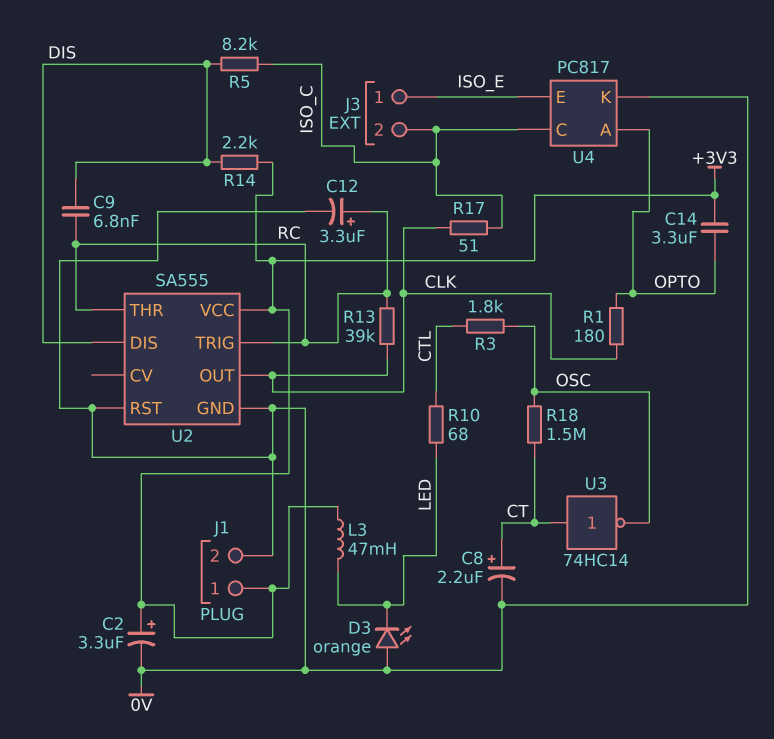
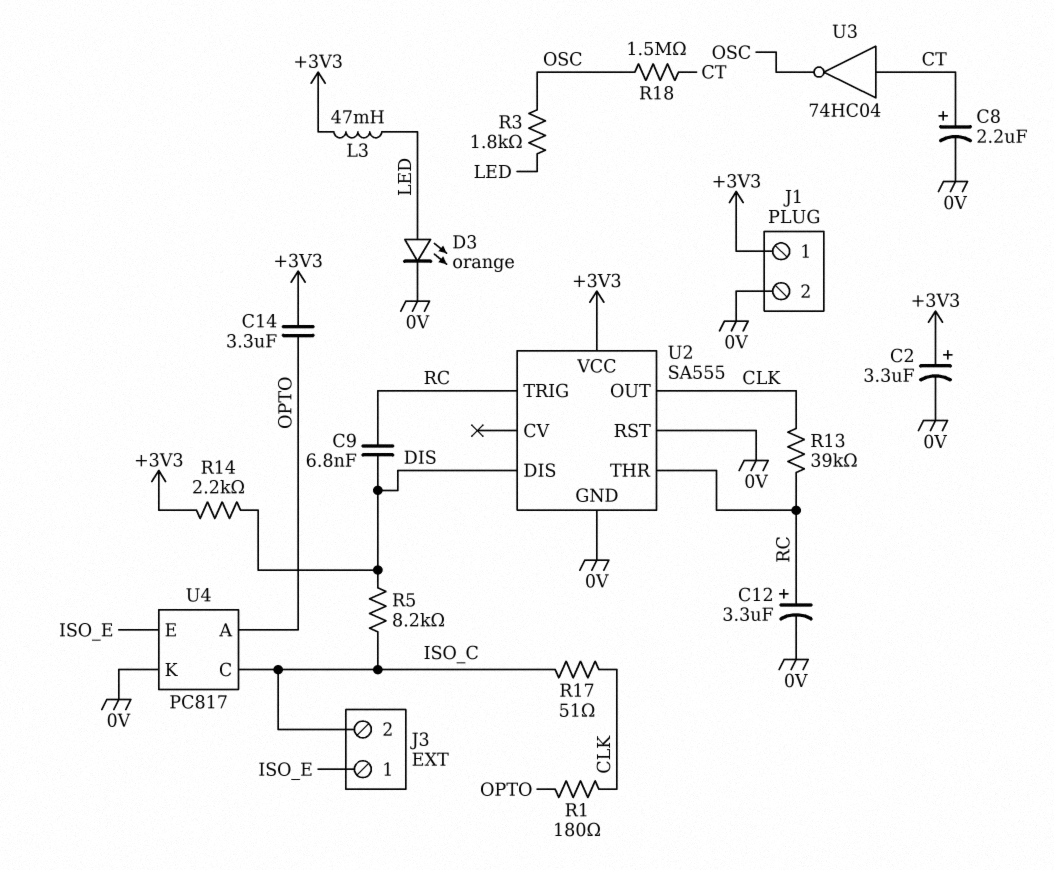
D3: LED orange (A 0V, K LED) -> LED orange (A LED, K 0V)
R3: 1.8k (CTL, OSC) -> 1.8k (LED, OSC)
R10: 68 (CTL, LED) -> none
U3: NOT 74HC14 (in CT, out OSC) -> NOT 74HC04 (in CT, out OSC)

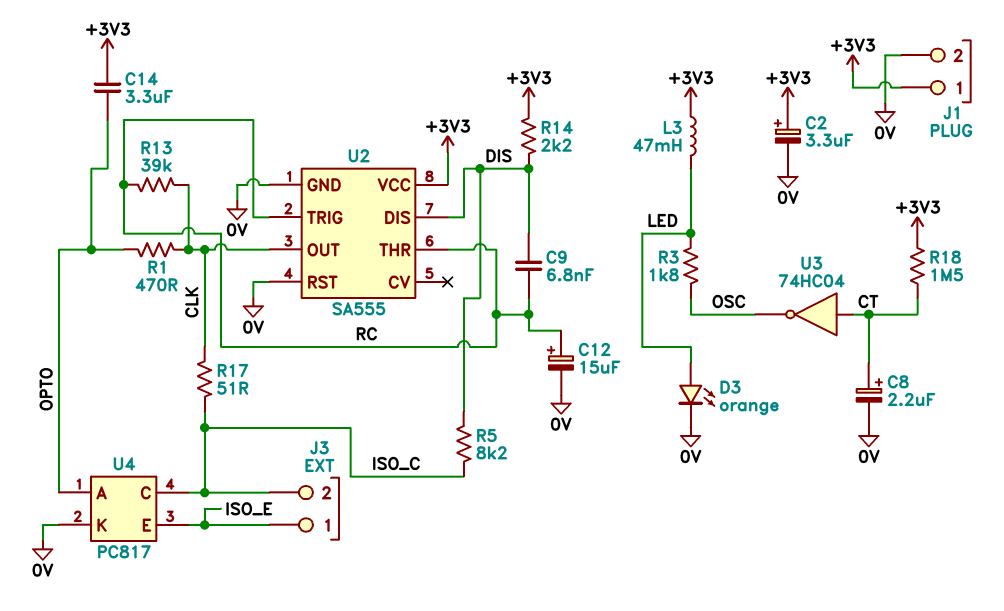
C12: 3.3uF (plus RC, minus 0V) -> 15uF (plus RC, minus 0V)
R1: 180 (CLK, OPTO) -> 470 (CLK, OPTO)
R18: 1.5M (CT, OSC) -> 1.5M (+3V3, CT)

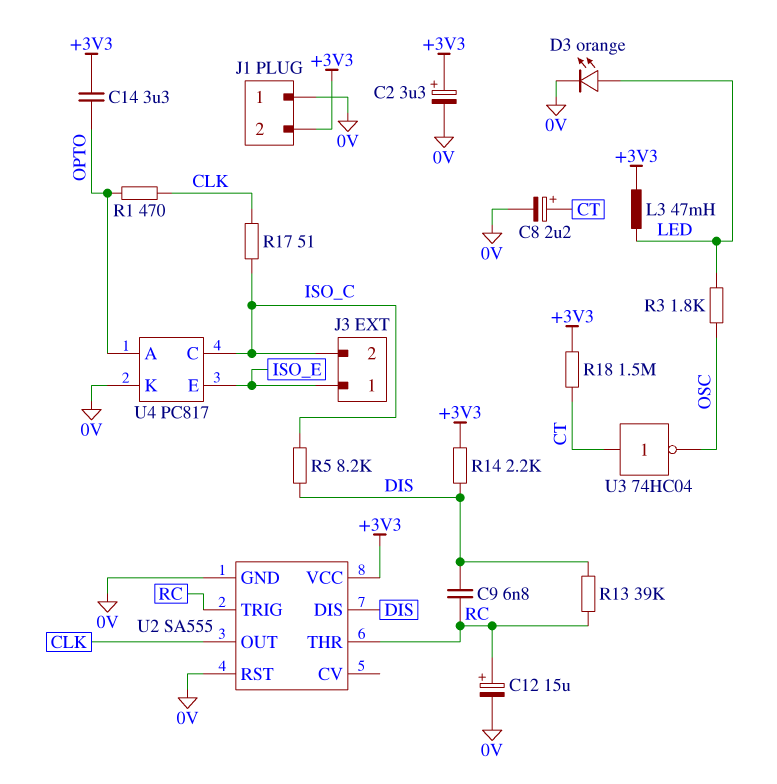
J1 pin 1: +3V3 -> 0V
J1 pin 2: 0V -> +3V3
R13: 39k (CLK, RC) -> 39k (DIS, RC)

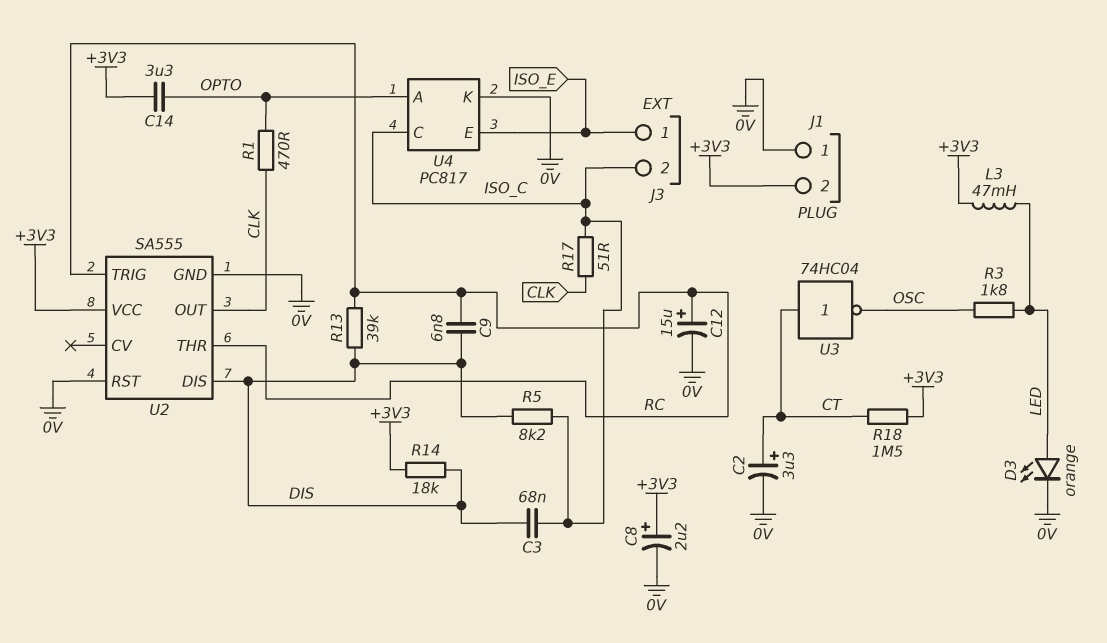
C2: 3.3uF (plus +3V3, minus 0V) -> 3.3uF (plus CT, minus 0V)
C3: none -> 68nF (DIS, ISO_C)
C8: 2.2uF (plus CT, minus 0V) -> 2.2uF (plus +3V3, minus 0V)
R14: 2.2k (+3V3, DIS) -> 18k (+3V3, DIS)

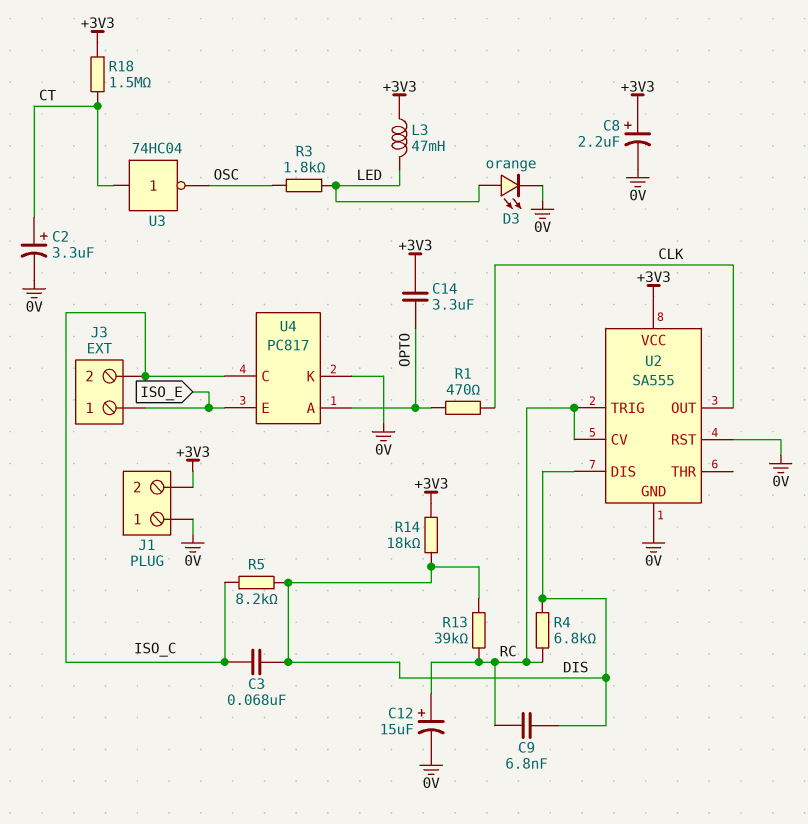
R4: none -> 6.8k (DIS, RC)
R17: 51 (CLK, ISO_C) -> none
U2 pin CV: none -> RC
U2 pin THR: RC -> none

